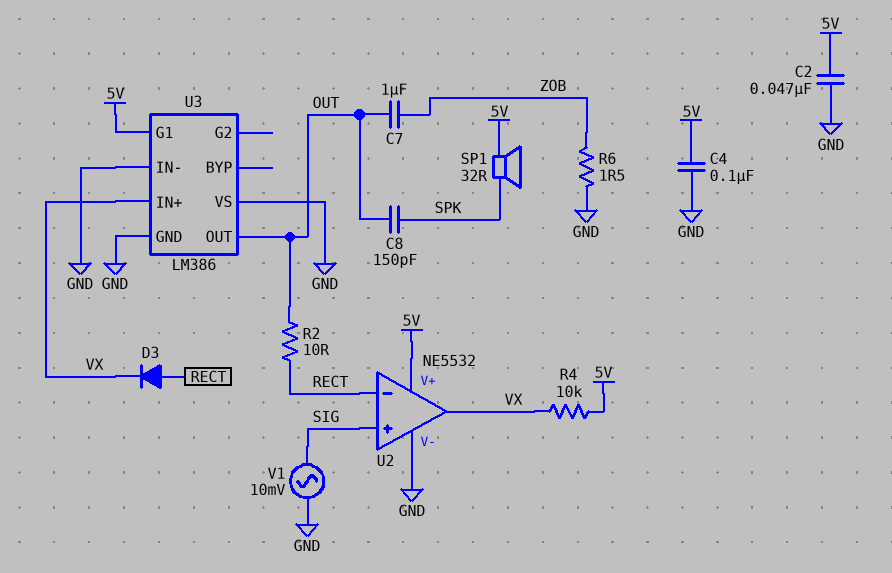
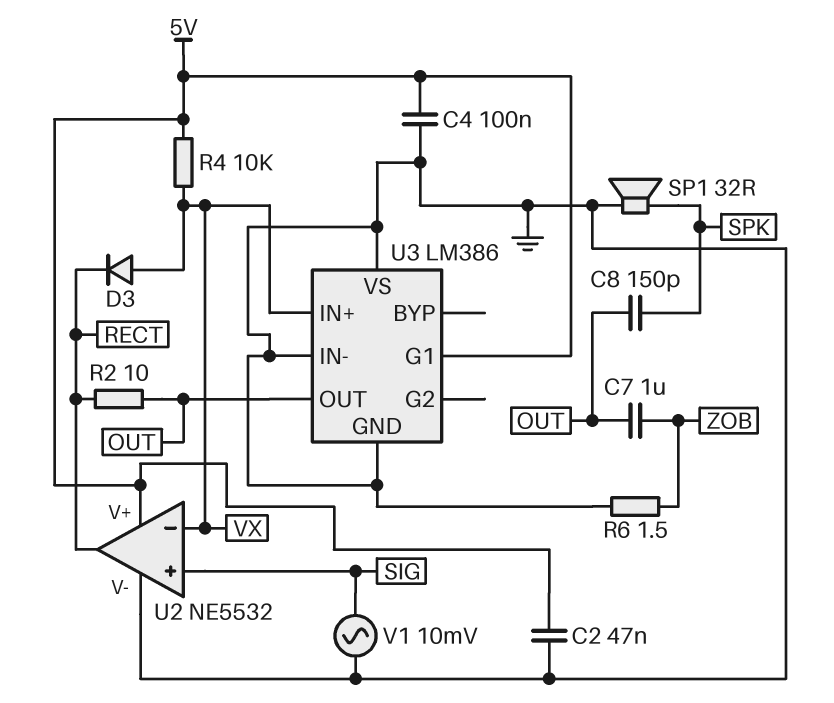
D3: diode (A RECT, K VX) -> diode (A VX, K RECT)
SP1: speaker 32R (5V, SPK) -> speaker 32R (GND, SPK)
U2 pin in-: RECT -> VX
U2 pin out: VX -> RECT

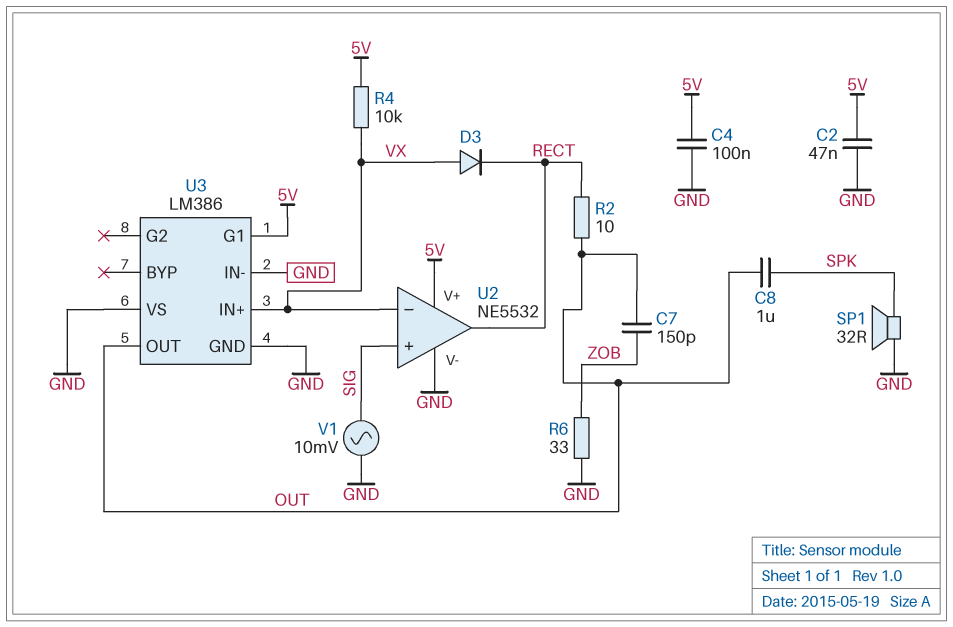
C7: 1uF (OUT, ZOB) -> 150pF (OUT, ZOB)
C8: 150pF (OUT, SPK) -> 1uF (OUT, SPK)
R6: 1.5 (GND, ZOB) -> 33 (GND, ZOB)

